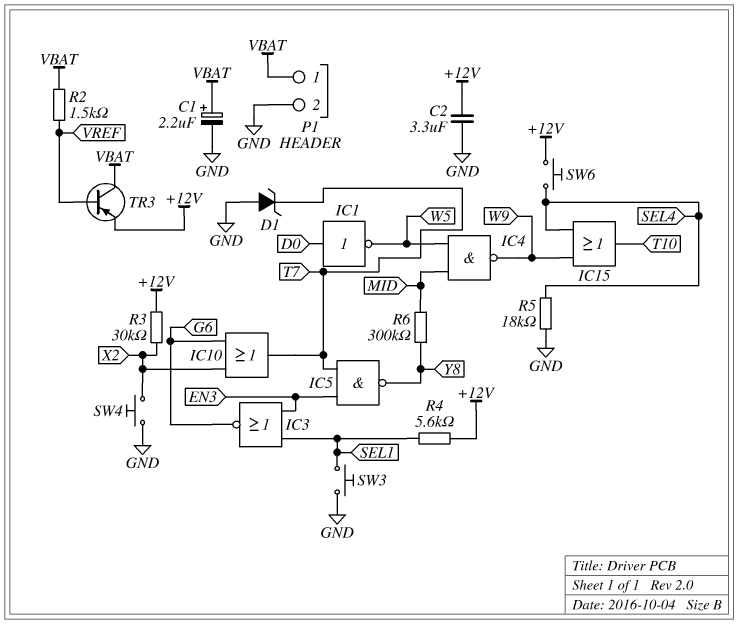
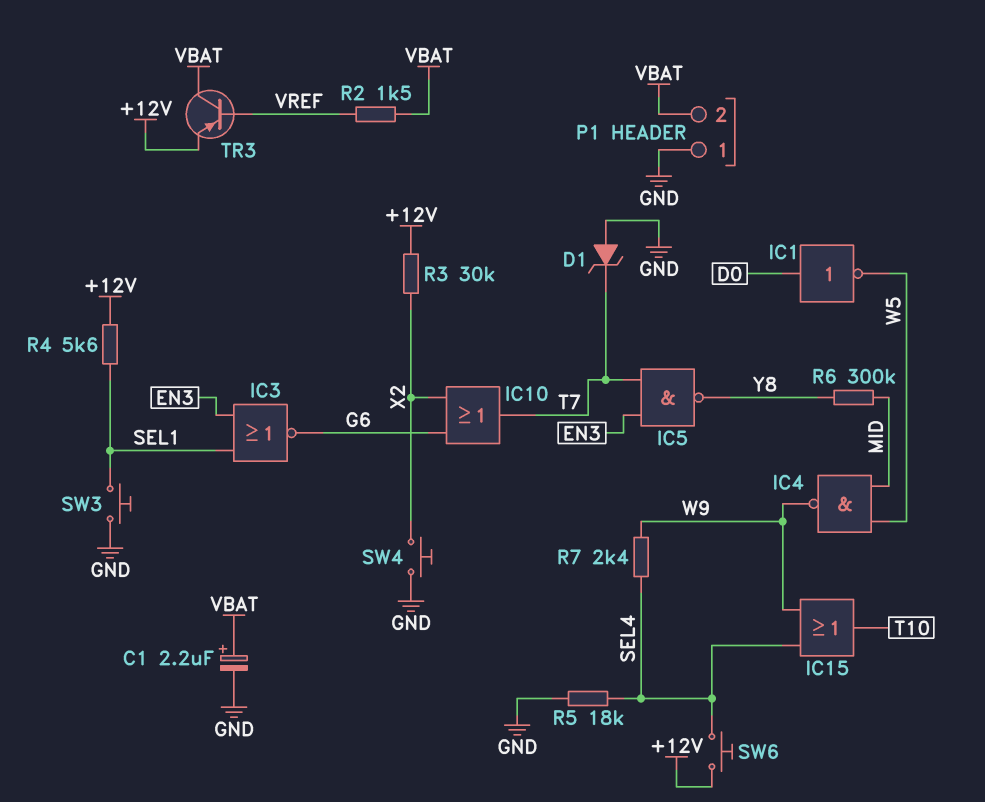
C2: 3.3uF (+12V, GND) -> none
P1 pin 1: VBAT -> GND
P1 pin 2: GND -> VBAT
R7: none -> 2.4k (SEL4, W9)

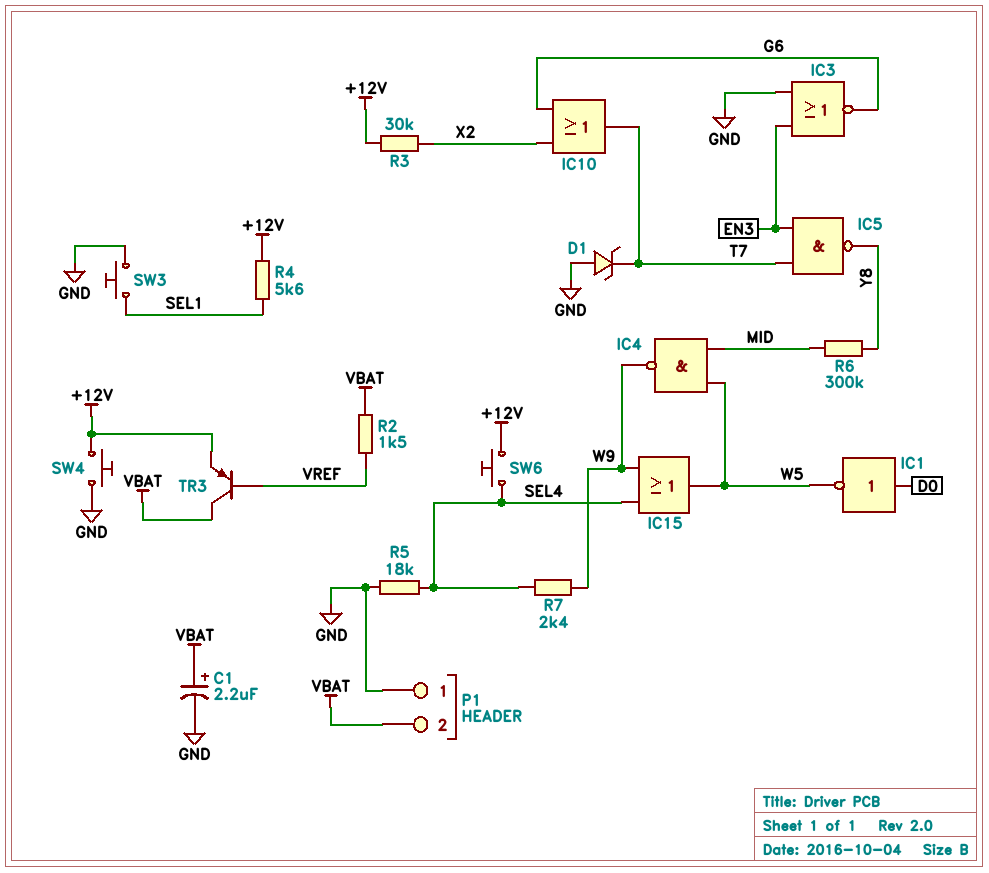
IC3: NOR (in EN3, in SEL1, out G6) -> NOR (in EN3, in GND, out G6)
IC15: OR (in SEL4, in W9, out T10) -> OR (in SEL4, in W9, out W5)
SW4: button (GND, X2) -> button (+12V, GND)

